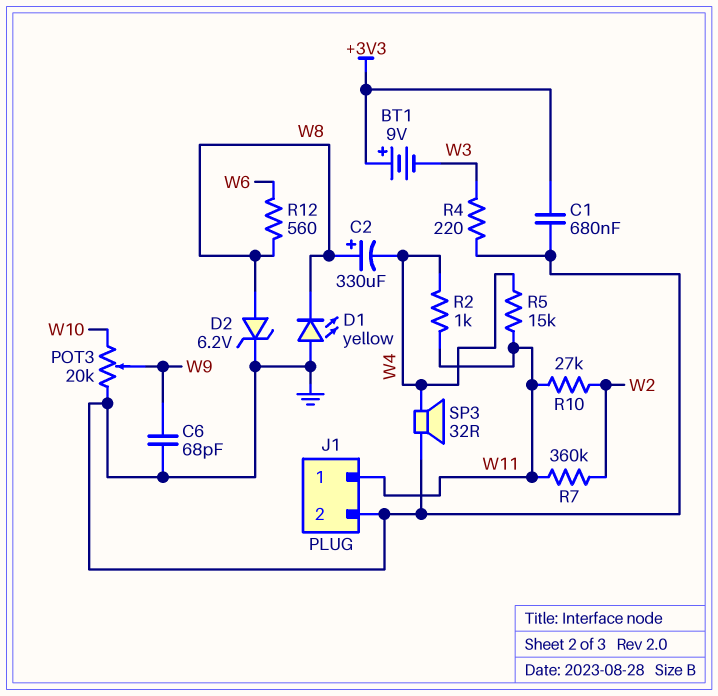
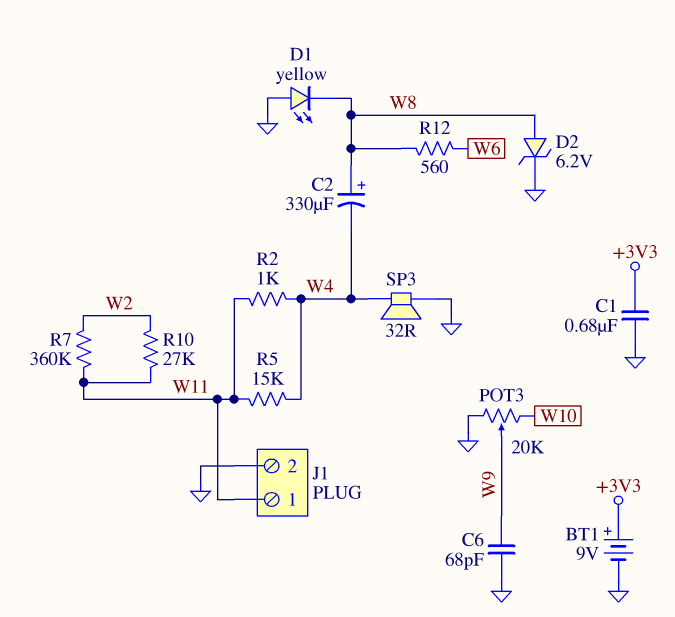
BT1: 9V (plus +3V3, minus W3) -> 9V (plus +3V3, minus GND)
R4: 220 (GND, W3) -> none

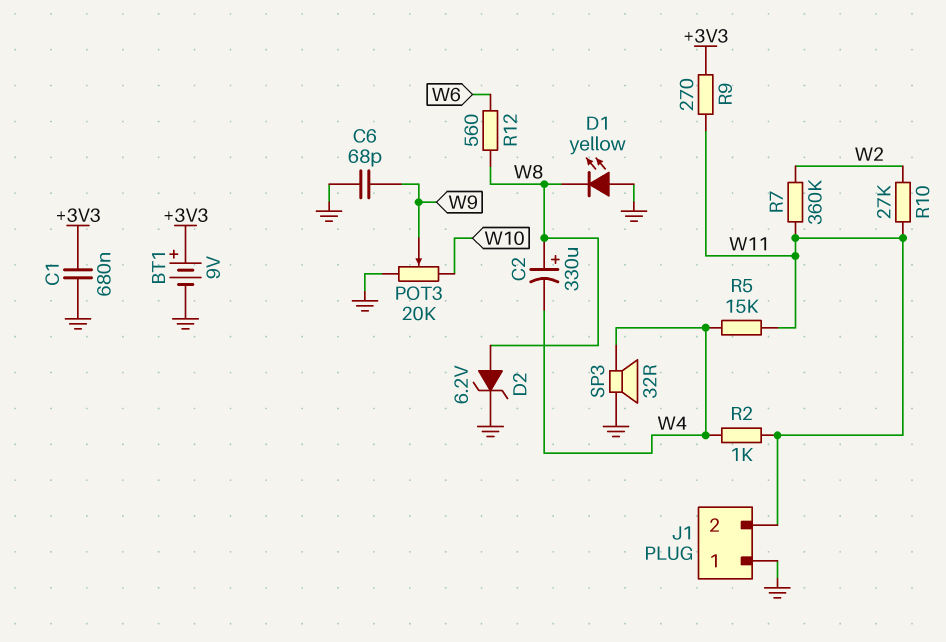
J1 pin 1: W11 -> GND
J1 pin 2: GND -> W11
R9: none -> 270 (+3V3, W11)

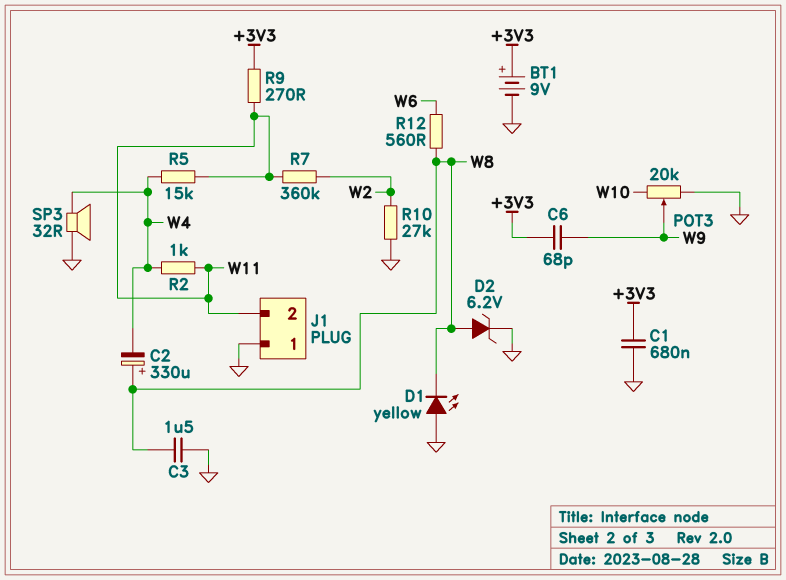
C3: none -> 1.5uF (GND, W8)
C6: 68pF (GND, W9) -> 68pF (+3V3, W9)
R10: 27k (W2, W11) -> 27k (GND, W2)

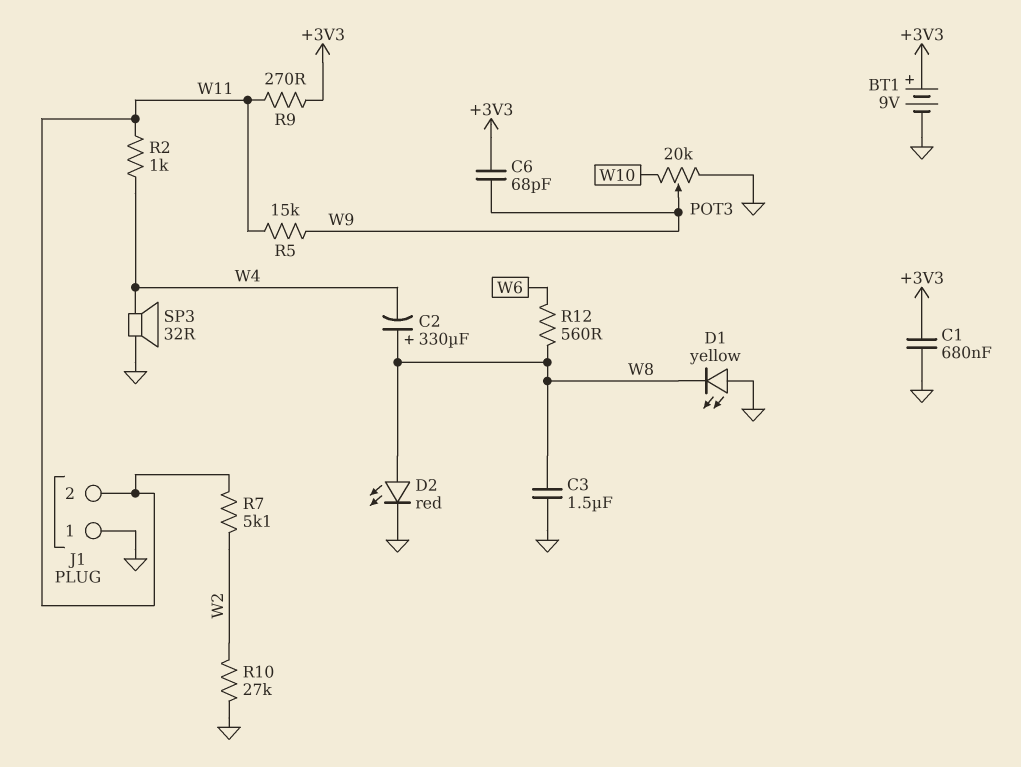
D2: zener 6.2V (A W8, K GND) -> LED red (A W8, K GND)
R5: 15k (W4, W11) -> 15k (W9, W11)
R7: 360k (W2, W11) -> 5.1k (W2, W11)

